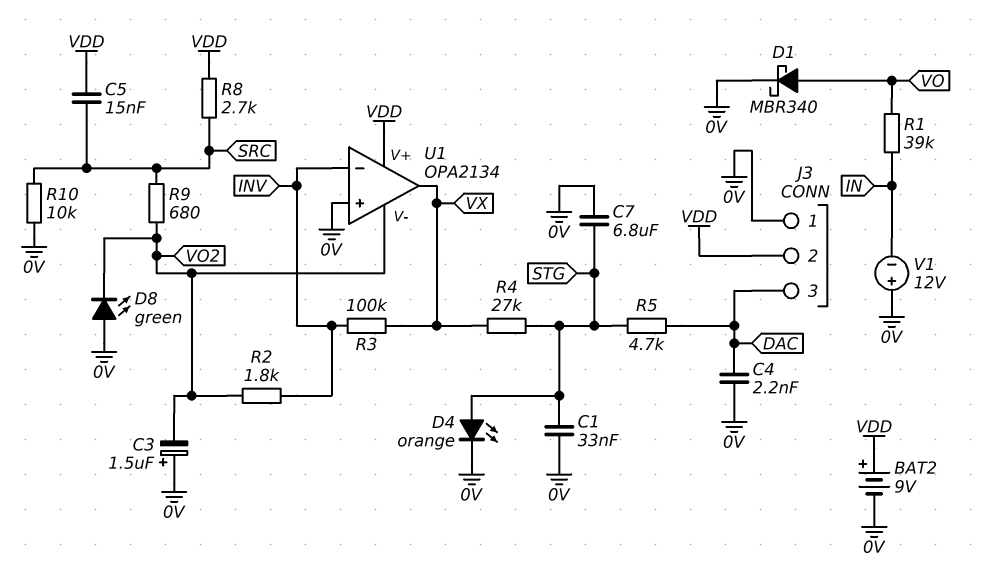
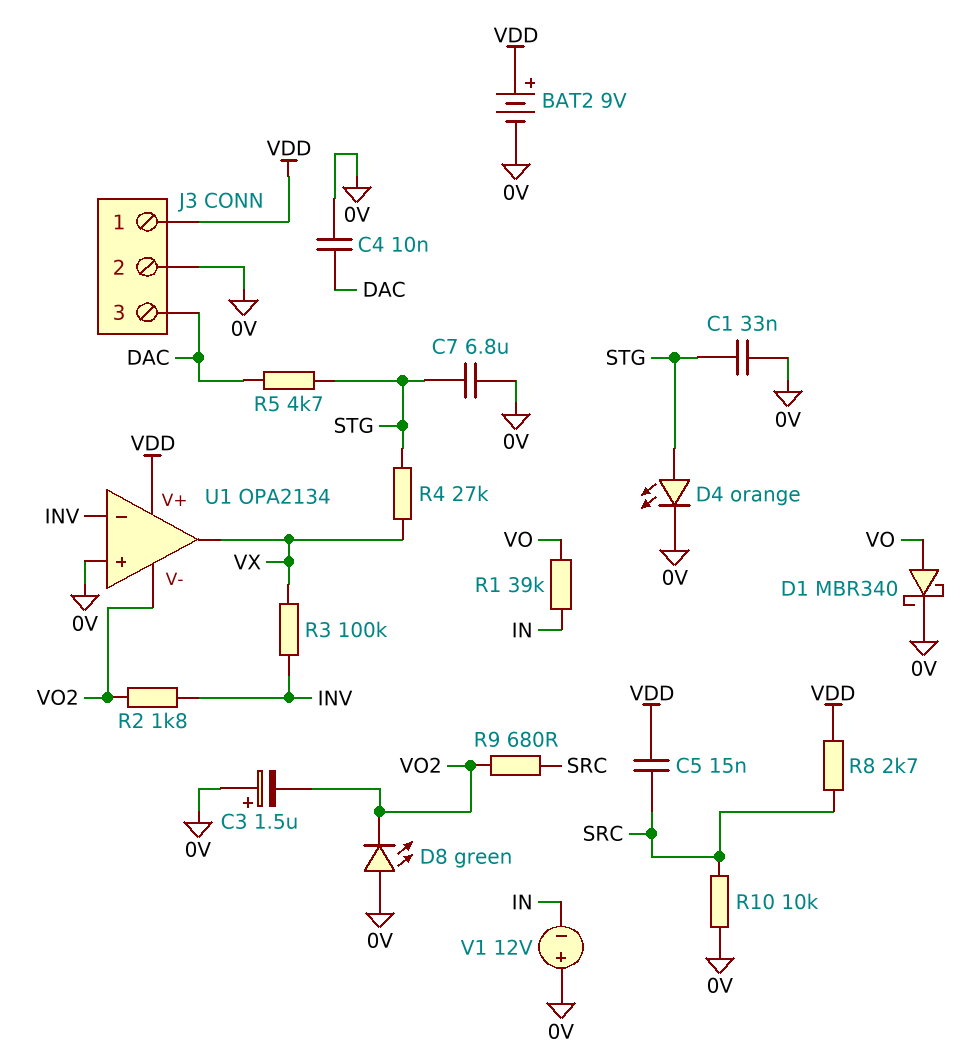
C4: 2.2nF (0V, DAC) -> 10nF (0V, DAC)
J3 pin 1: 0V -> VDD
J3 pin 2: VDD -> 0V

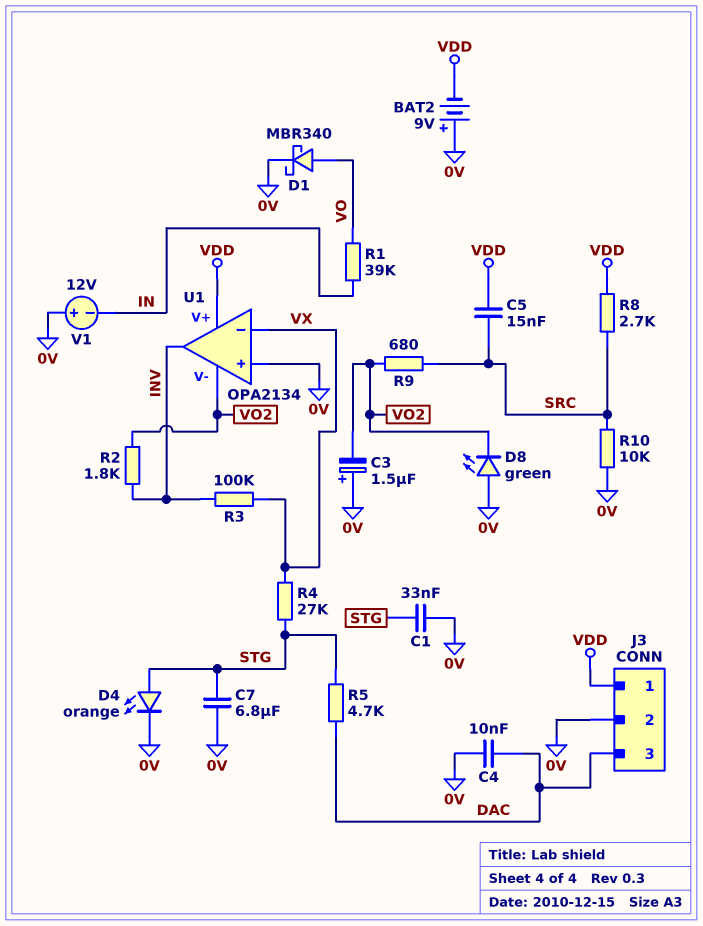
BAT2: 9V (plus VDD, minus 0V) -> 9V (plus 0V, minus VDD)
U1 pin in-: INV -> VX
U1 pin out: VX -> INV

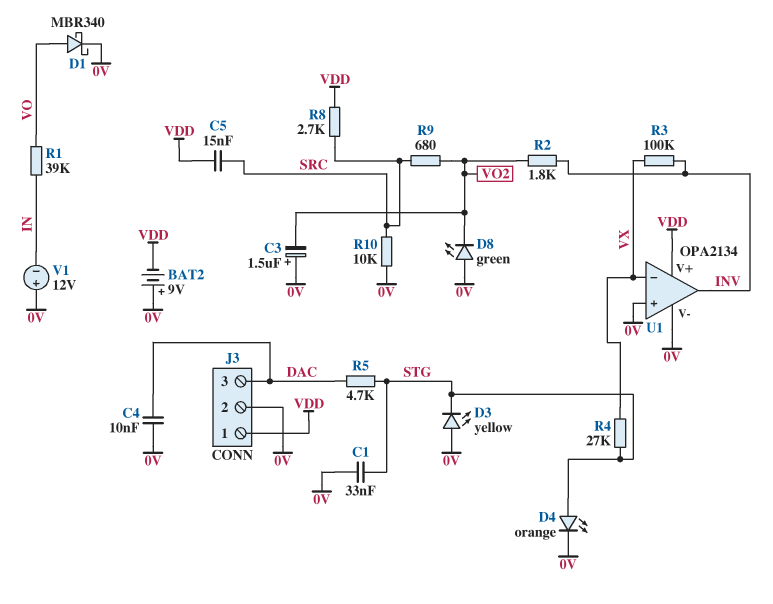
C7: 6.8uF (0V, STG) -> none
D3: none -> LED yellow (A 0V, K STG)
U1 pin V-: VO2 -> 0V

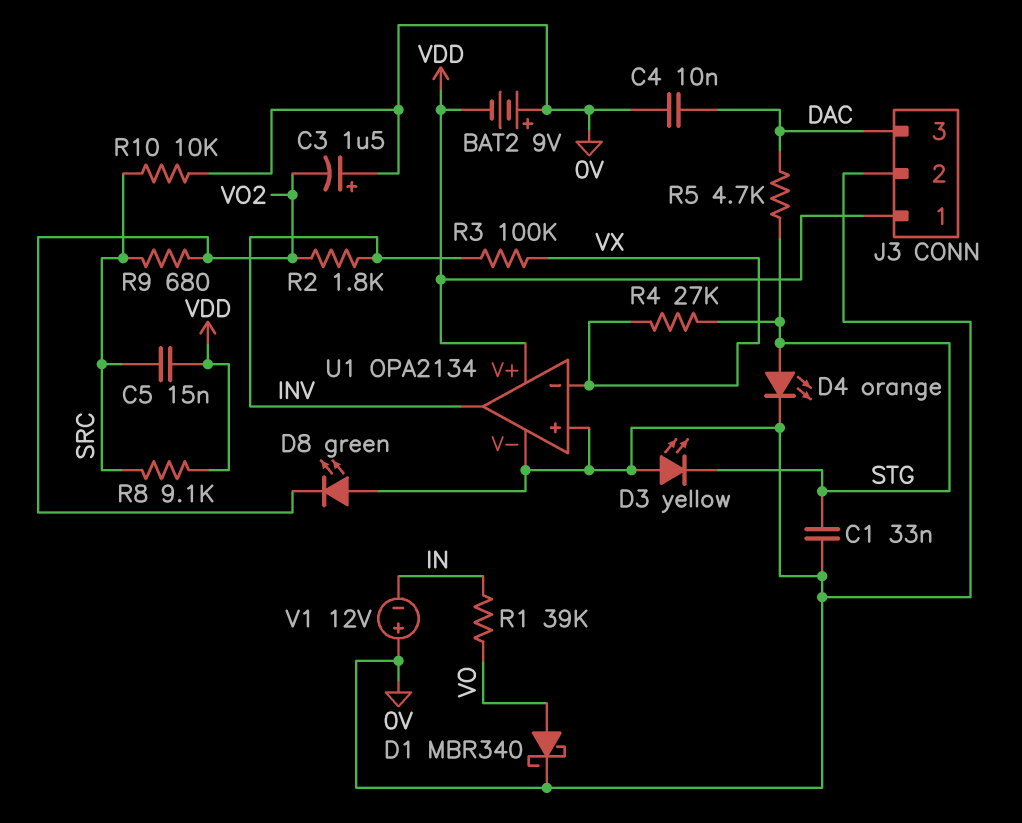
R8: 2.7k (SRC, VDD) -> 9.1k (SRC, VDD)

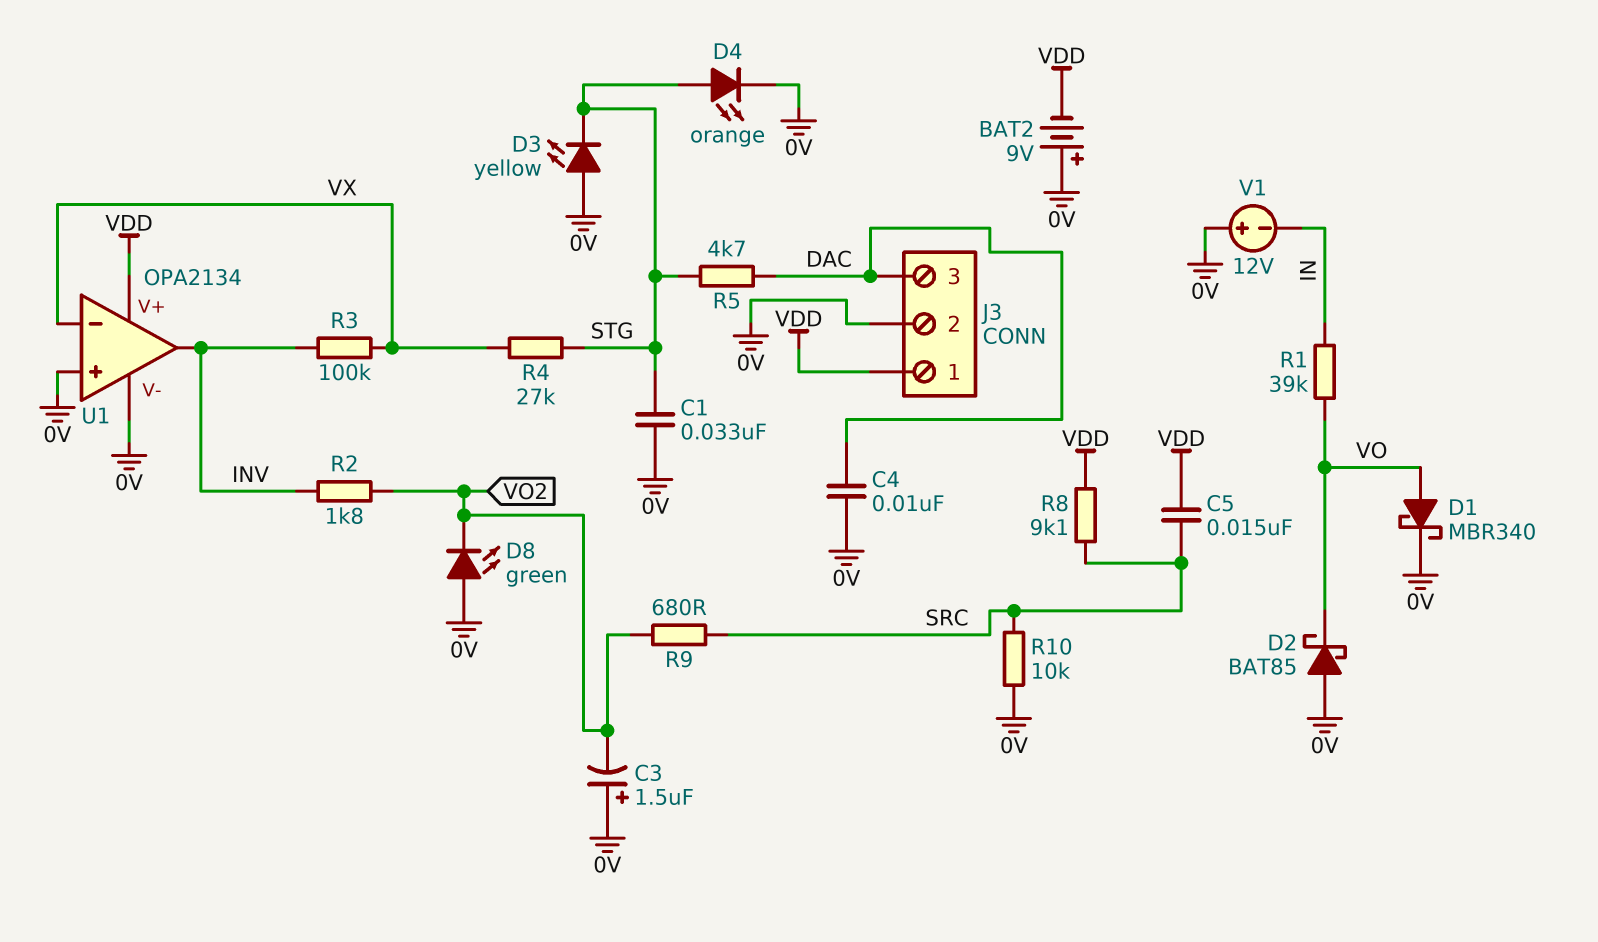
D2: none -> schottky BAT85 (A 0V, K VO)

